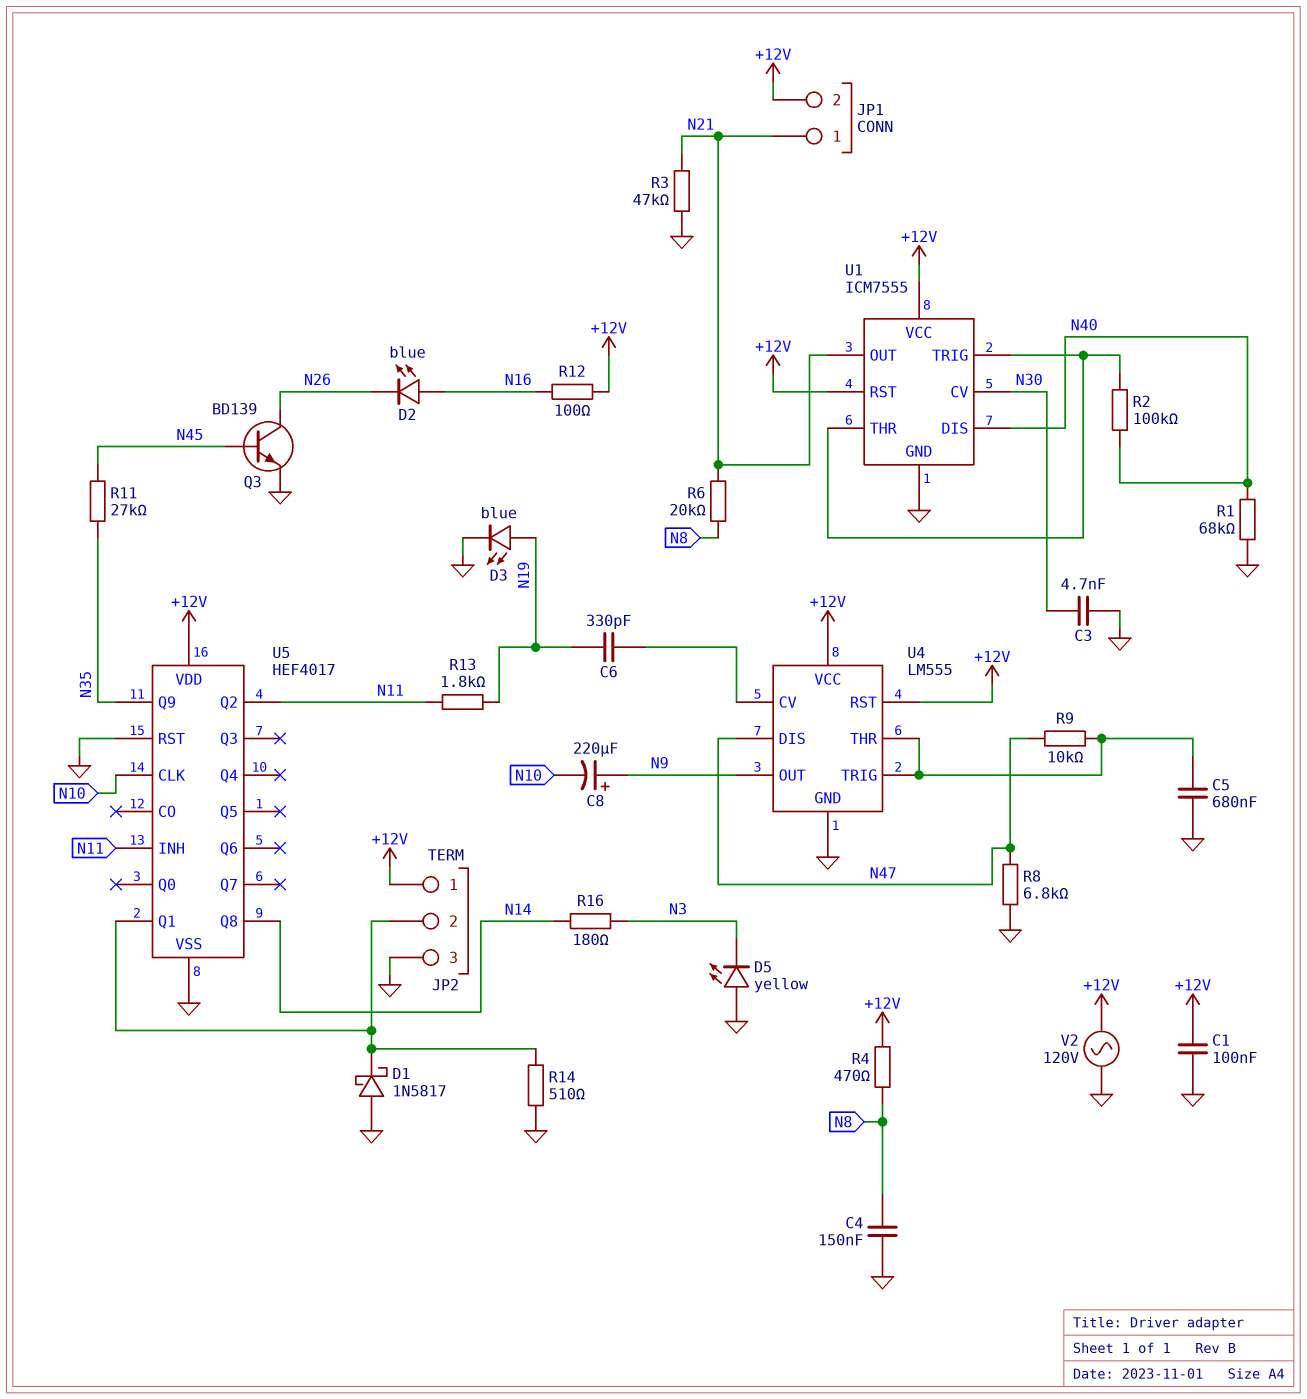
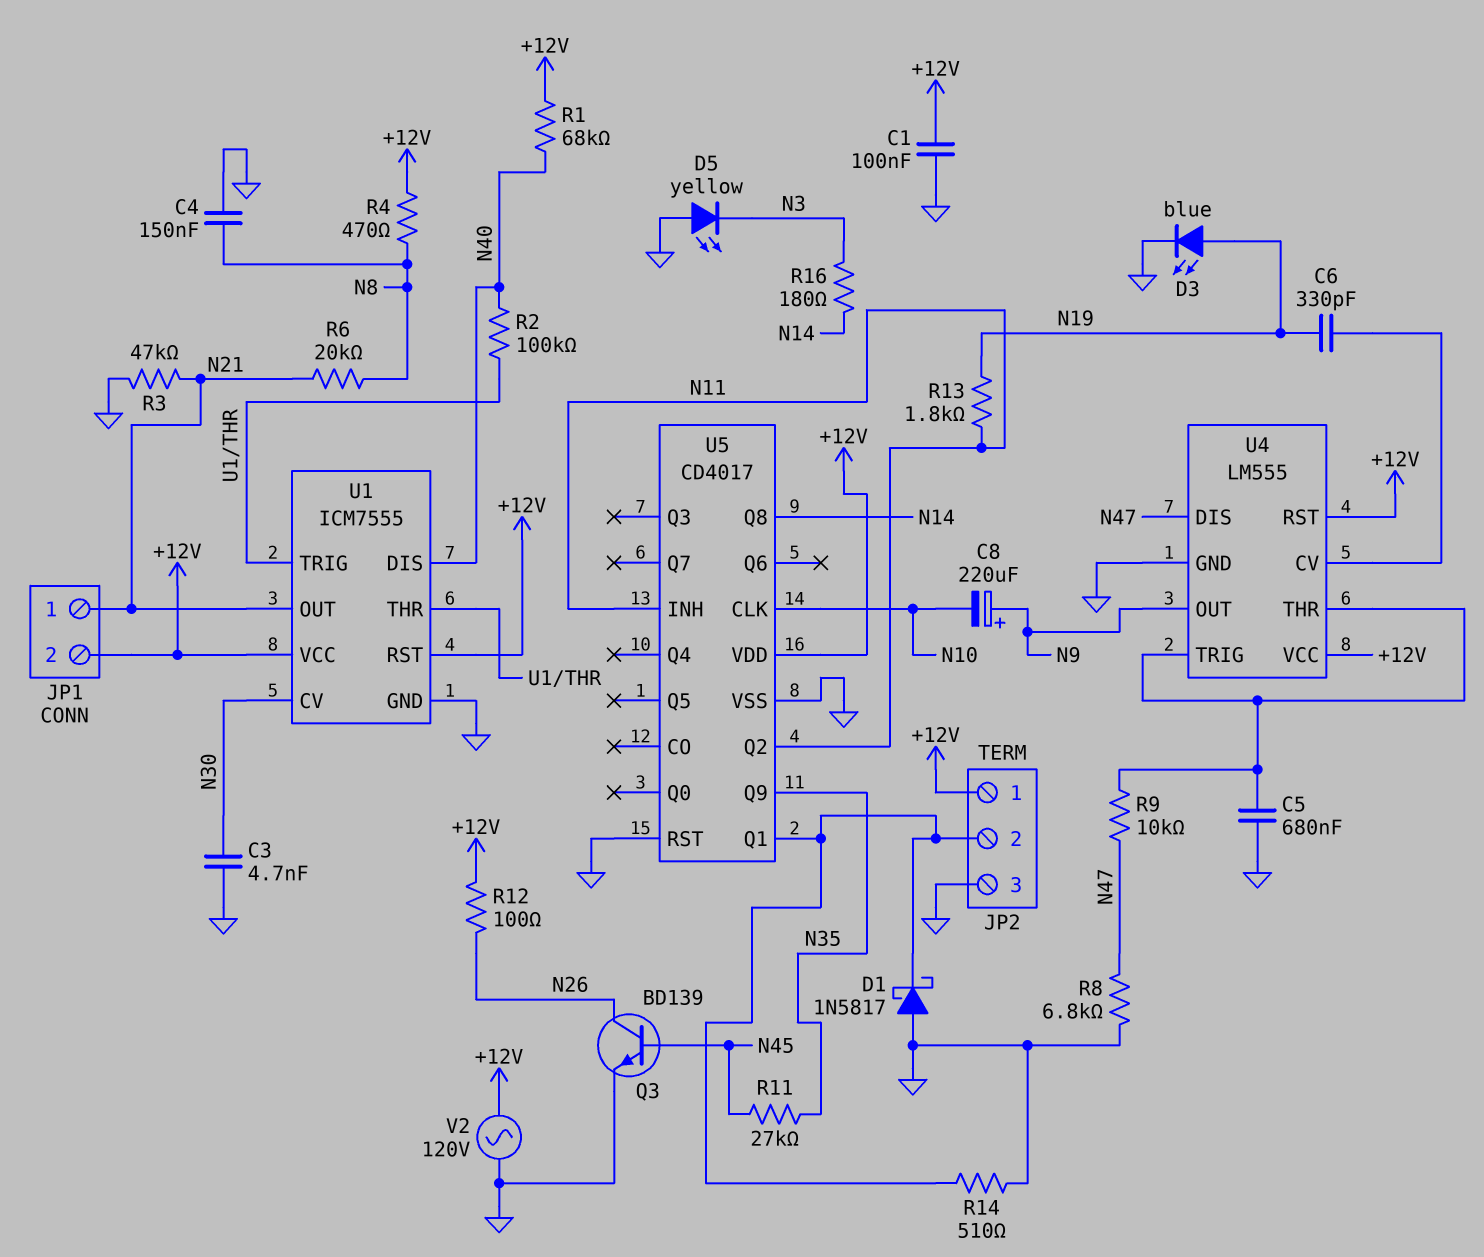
D2: LED blue (A N16, K N26) -> none
R1: 68k (GND, N40) -> 68k (+12V, N40)
R12: 100 (+12V, N16) -> 100 (+12V, N26)
U5: HEF4017 -> CD4017

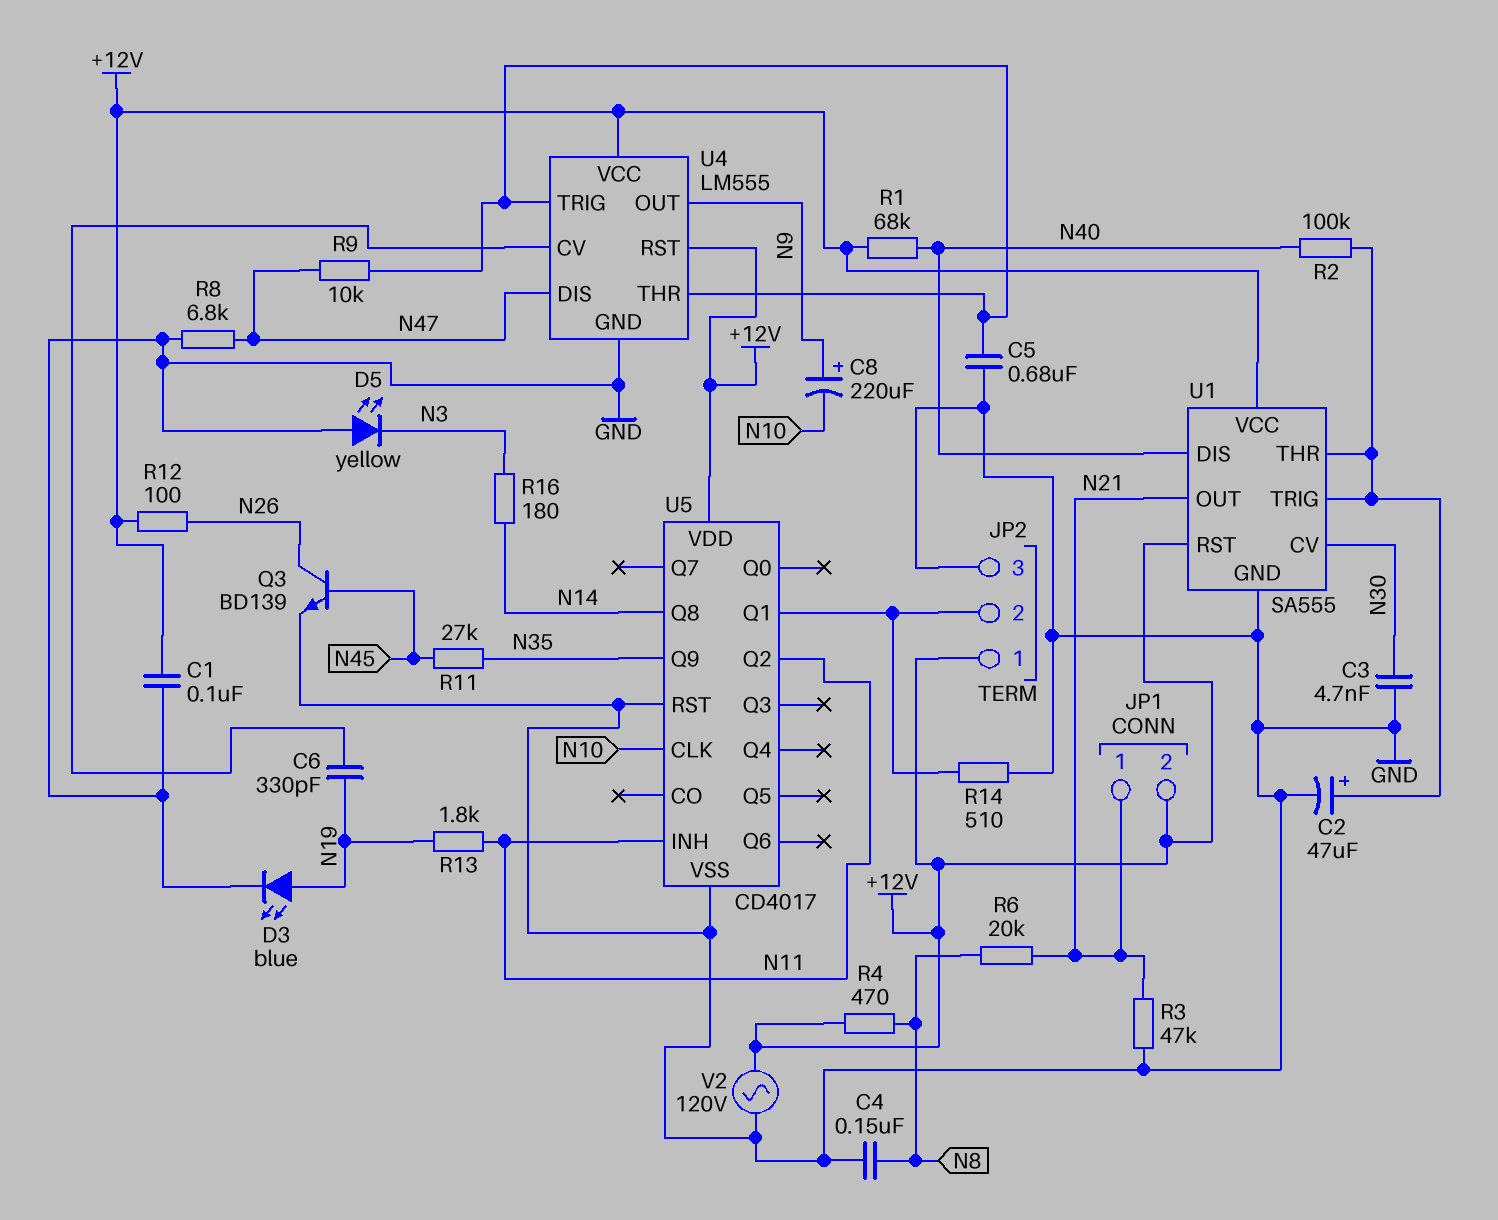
C2: none -> 47uF (plus U1/THR, minus GND)
D1: schottky 1N5817 (A GND, K JP2/2) -> none
U1: ICM7555 -> SA555

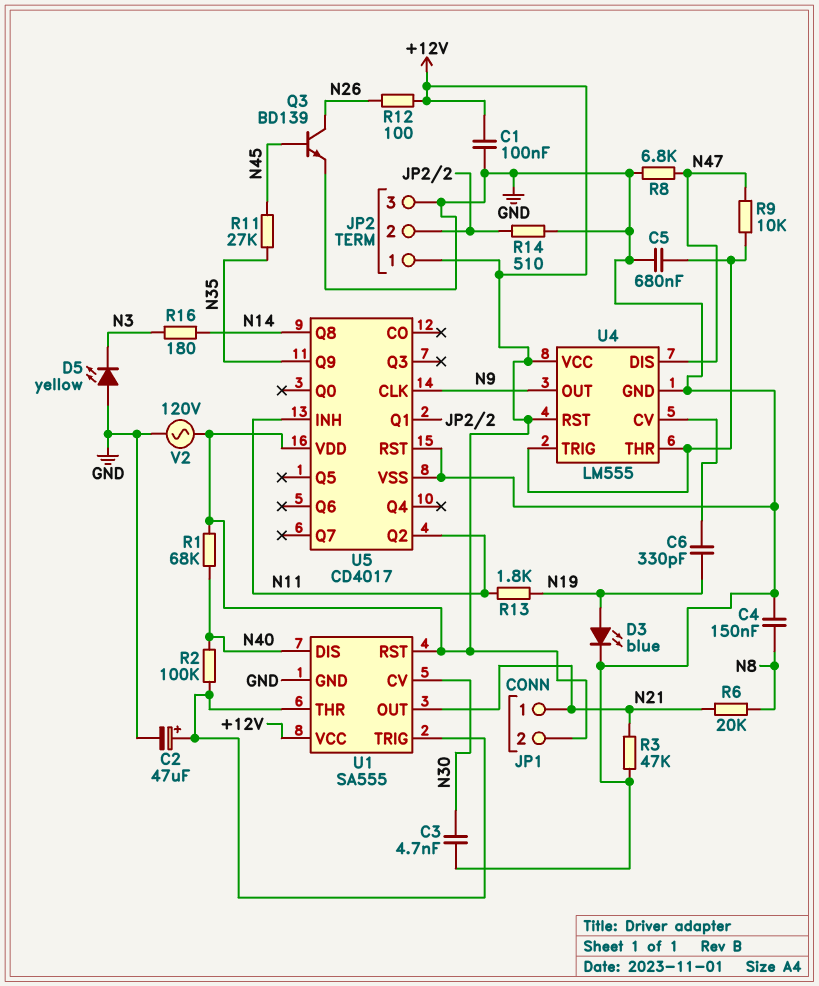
C8: 220uF (plus N9, minus N10) -> none
R4: 470 (+12V, N8) -> none
U5 pin CLK: N10 -> N9

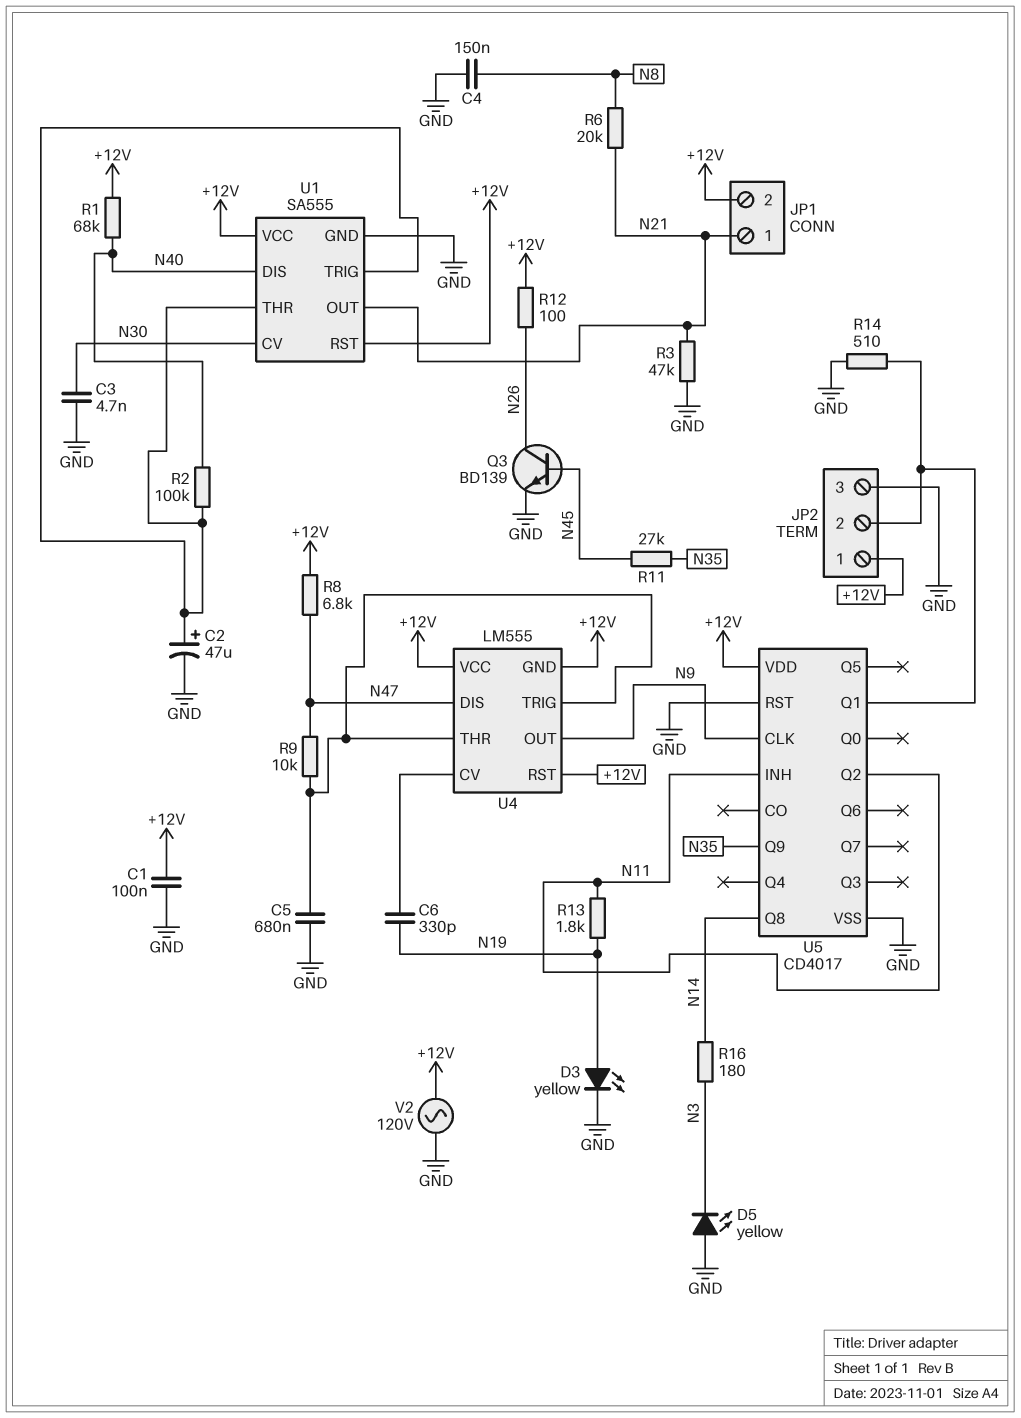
D3: LED blue (A N19, K GND) -> LED yellow (A N19, K GND)
R8: 6.8k (GND, N47) -> 6.8k (+12V, N47)
U4 pin GND: GND -> +12V

